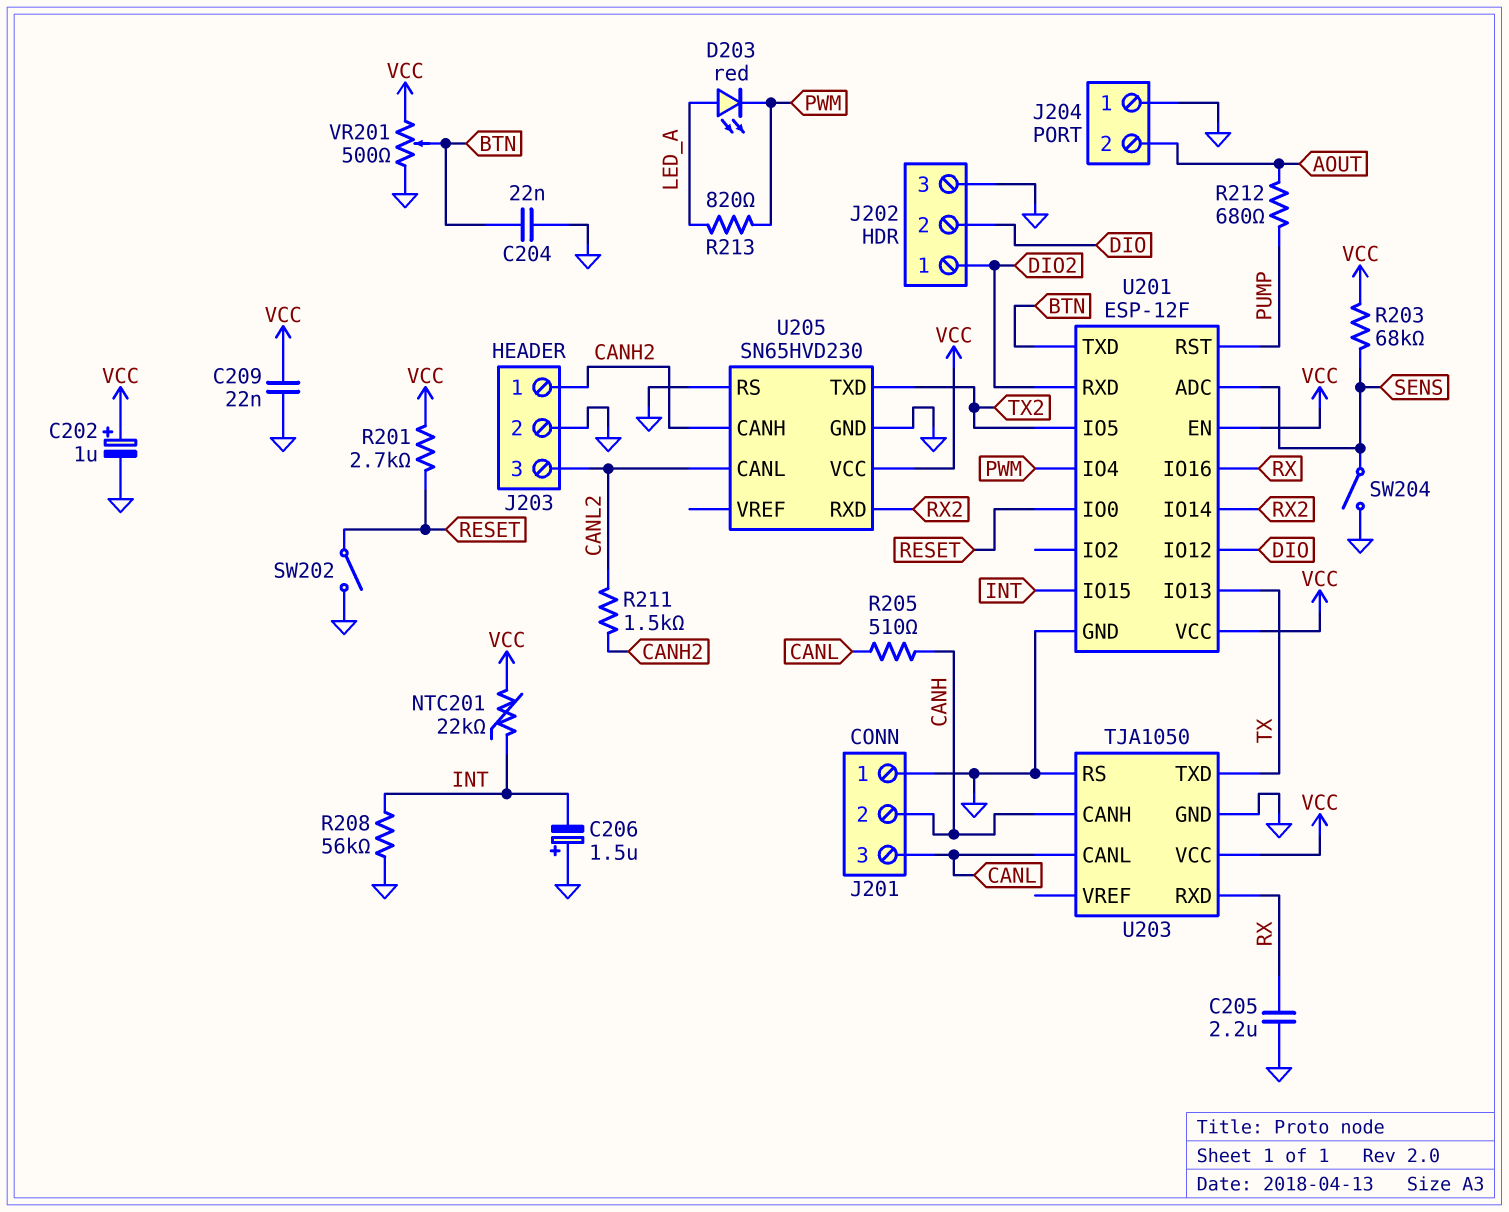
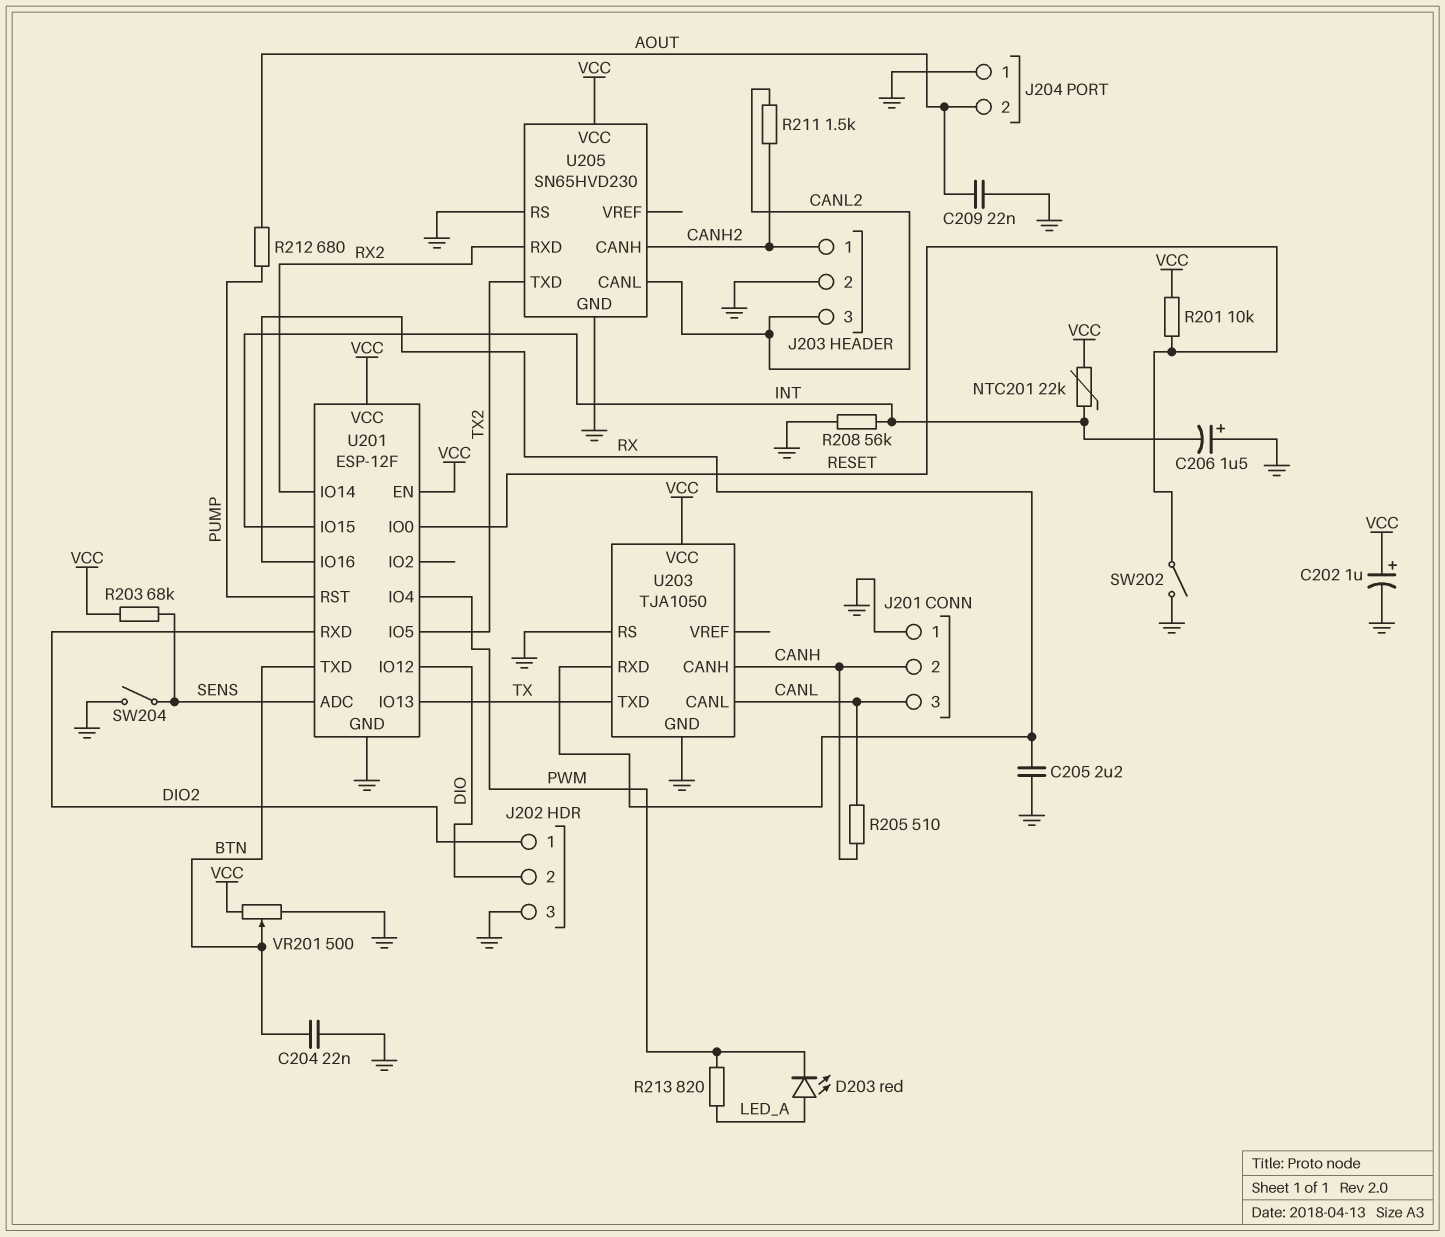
C209: 22nF (GND, VCC) -> 22nF (AOUT, GND)
R201: 2.7k (RESET, VCC) -> 10k (RESET, VCC)

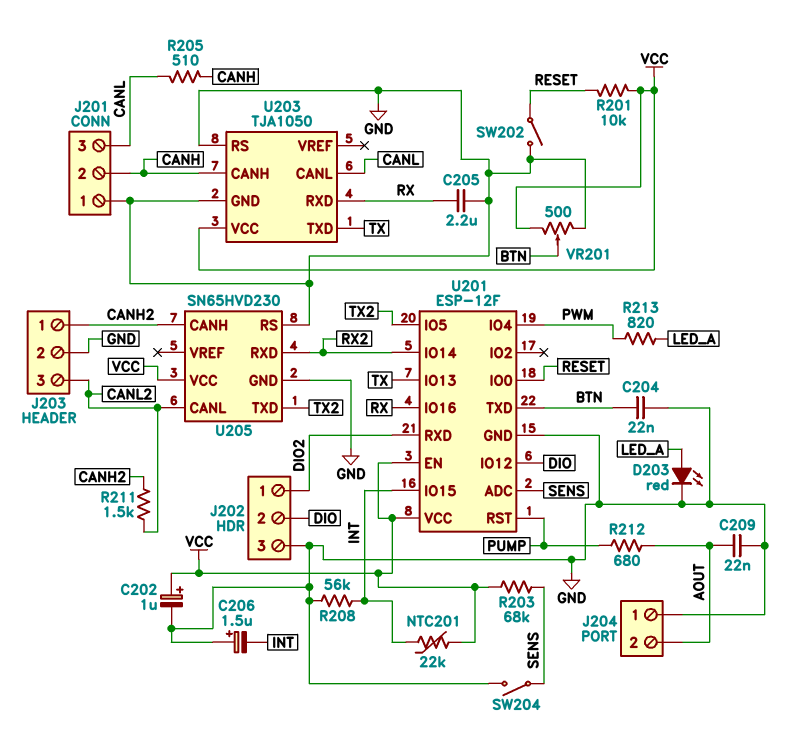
D203: LED red (A LED_A, K PWM) -> LED red (A LED_A, K GND)

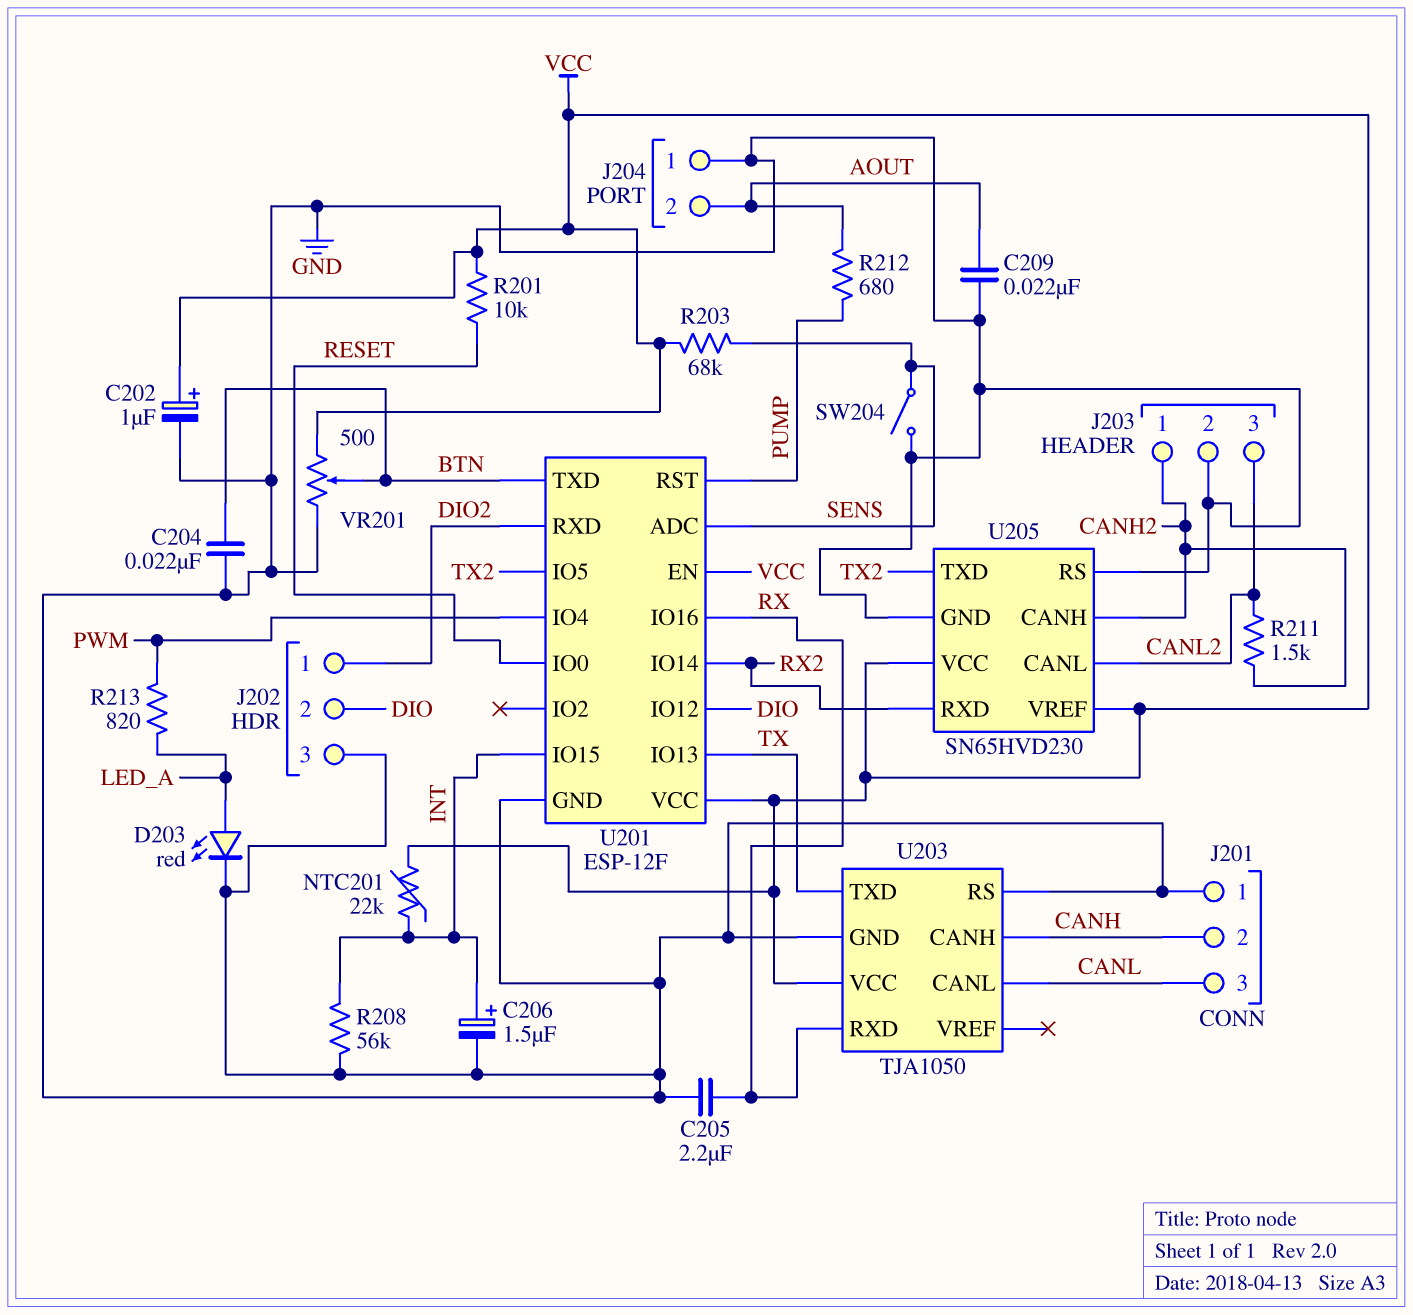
C206: 1.5uF (plus GND, minus INT) -> 1.5uF (plus INT, minus GND)
R205: 510 (CANH, CANL) -> none
SW202: switch (GND, RESET) -> none
U205 pin VREF: none -> VCC

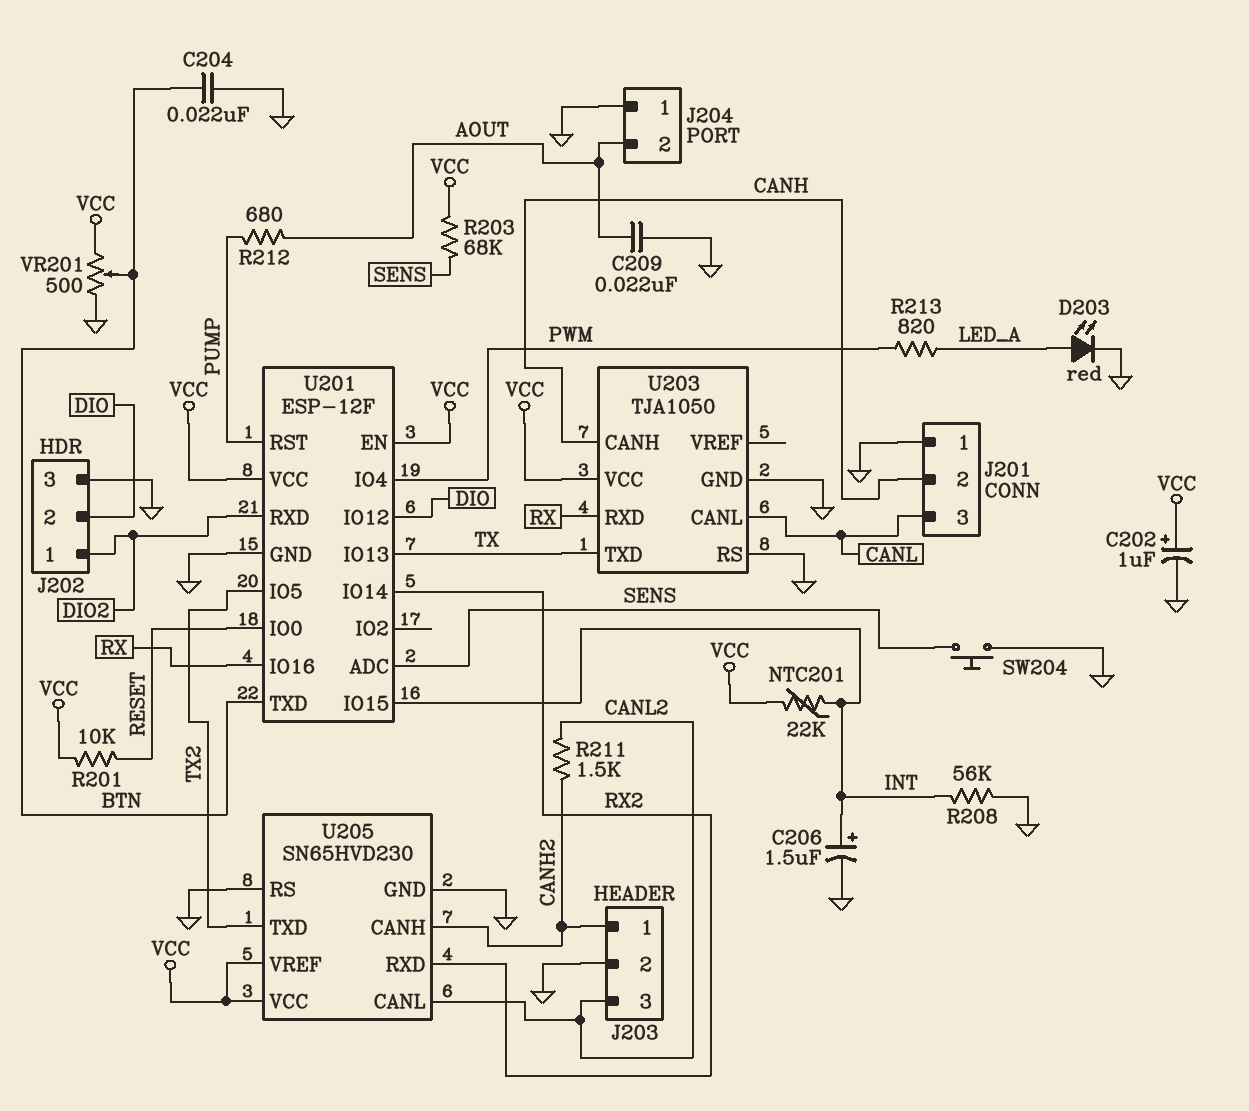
C205: 2.2uF (GND, RX) -> none
SW204: switch (GND, SENS) -> button (GND, SENS)

